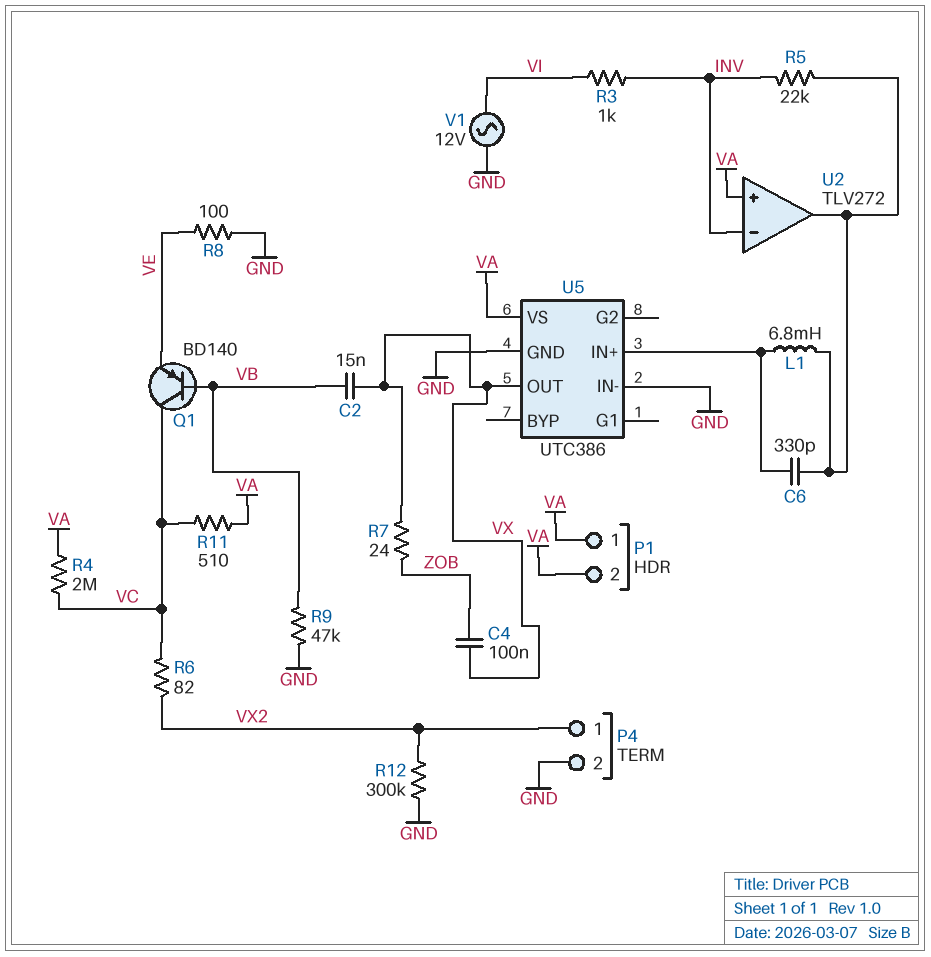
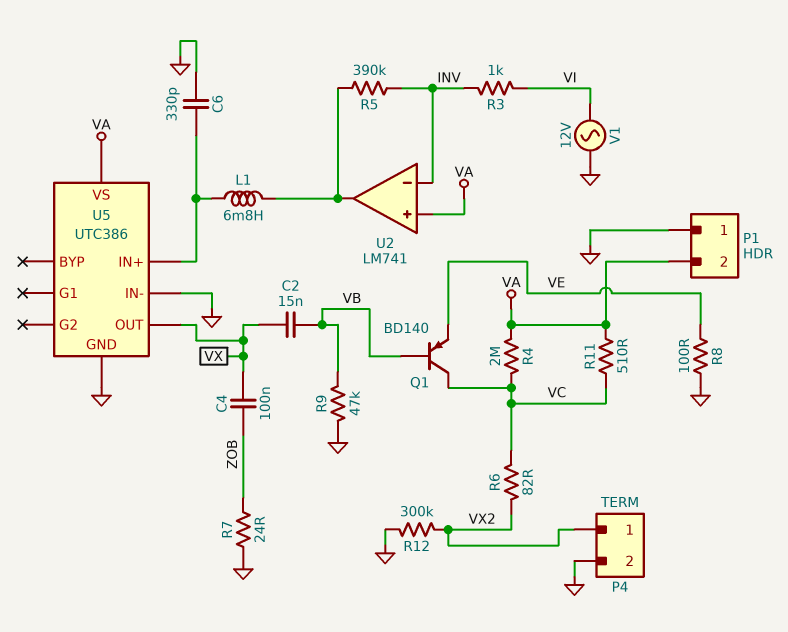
C6: 330pF (U2/out, U5/IN+) -> 330pF (GND, U5/IN+)
P1 pin 1: VA -> GND
R5: 22k (INV, U2/out) -> 390k (INV, U2/out)
R7: 24 (VX, ZOB) -> 24 (GND, ZOB)
U2: TLV272 -> LM741

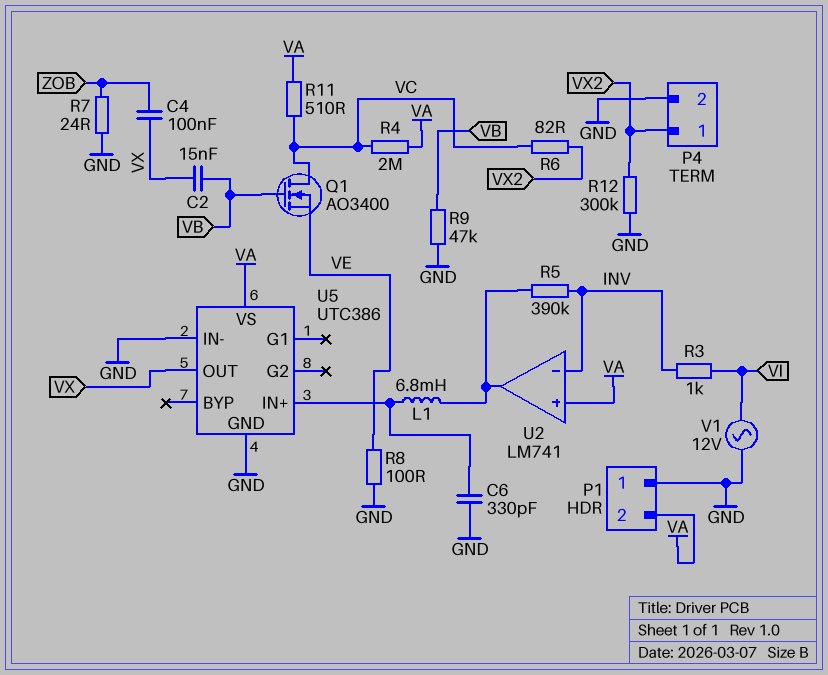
Q1: PNP BD140 (B VB, C VC, E VE) -> NMOS AO3400 (G VB, D VC, S VE)

